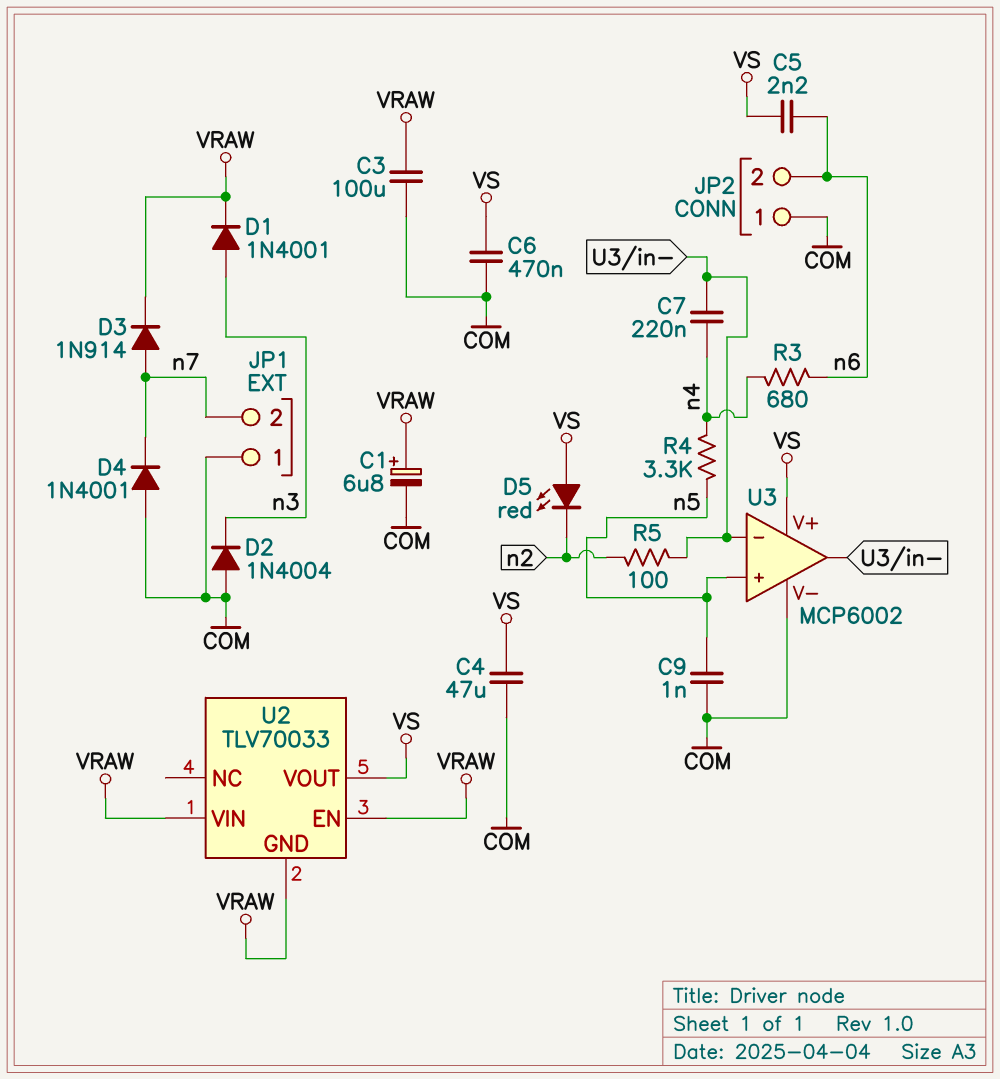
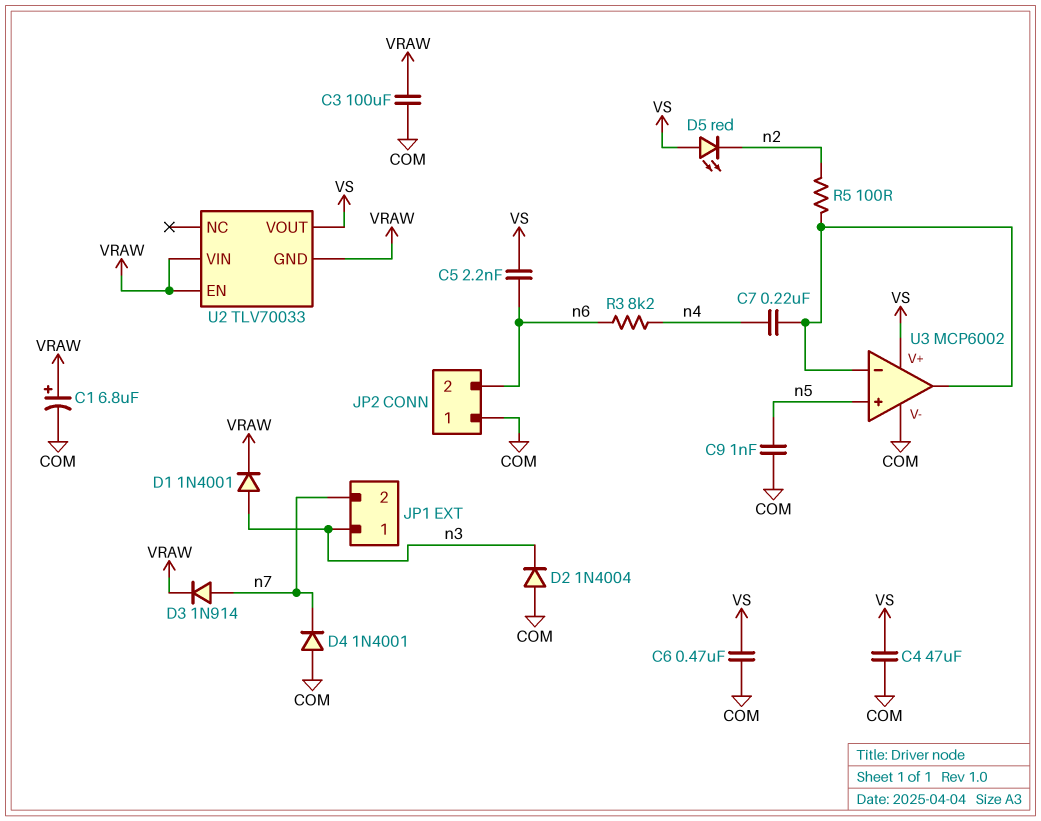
JP1 pin 1: COM -> n3
R3: 680 (n4, n6) -> 8.2k (n4, n6)
R4: 3.3k (n4, n5) -> none

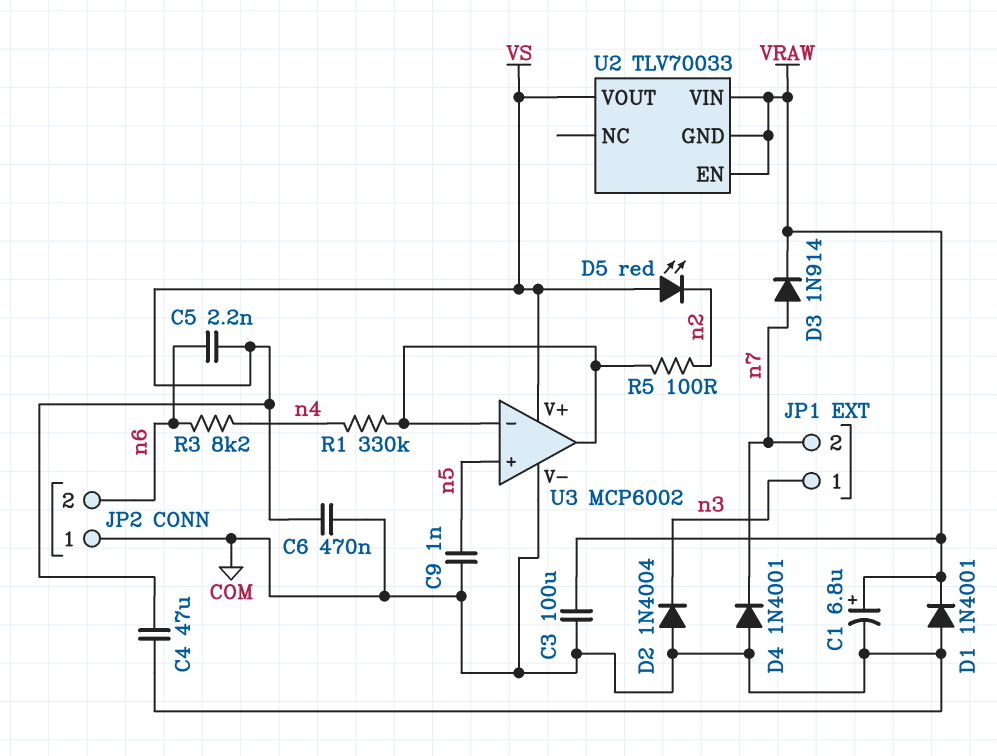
C7: 220nF (U3/in-, n4) -> none
D1: diode 1N4001 (A n3, K VRAW) -> diode 1N4001 (A COM, K VRAW)
R1: none -> 330k (U3/in-, n4)

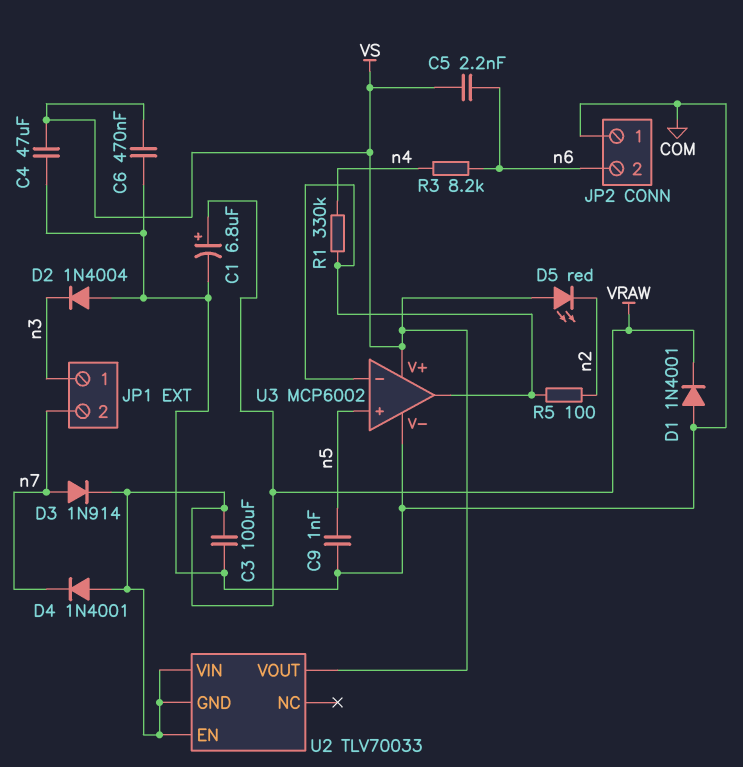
D4: diode 1N4001 (A COM, K n7) -> diode 1N4001 (A VRAW, K n7)

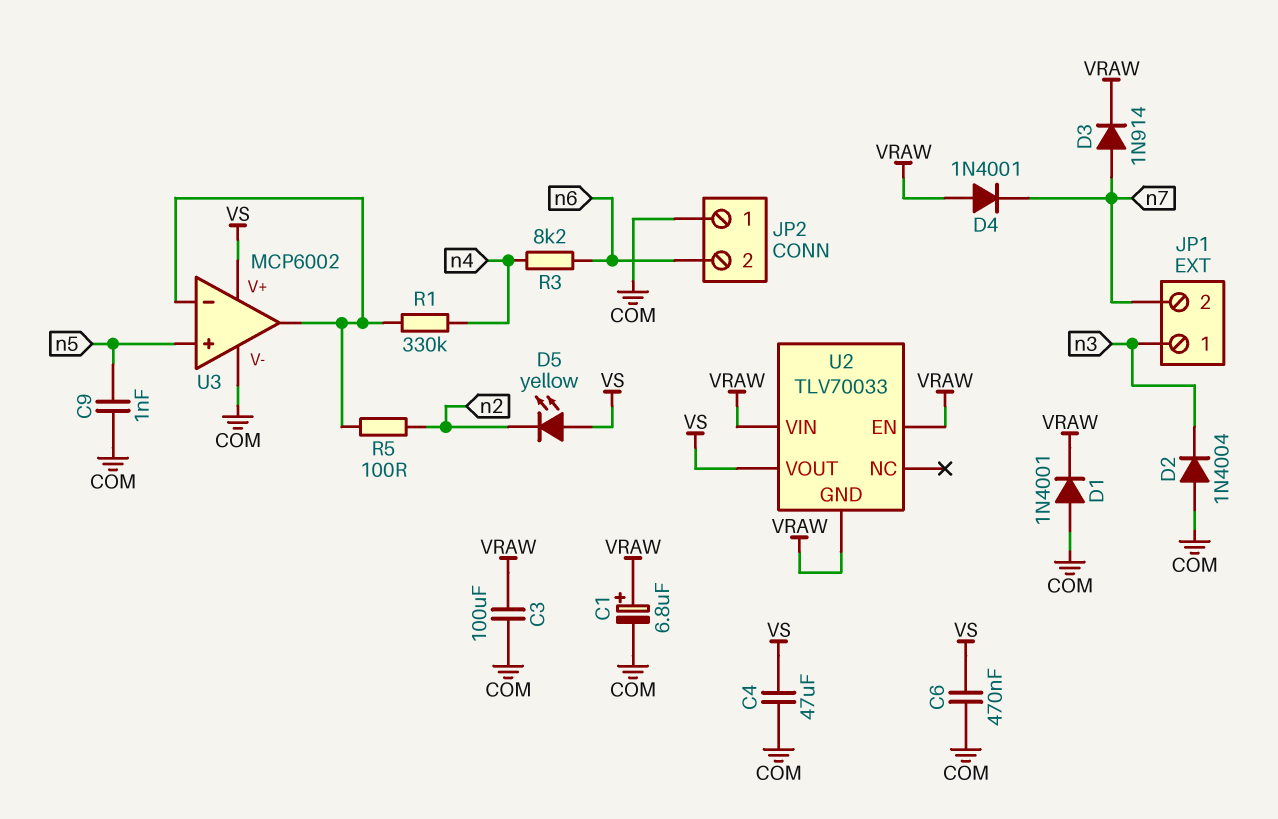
C5: 2.2nF (VS, n6) -> none
D5: LED red (A VS, K n2) -> LED yellow (A VS, K n2)

